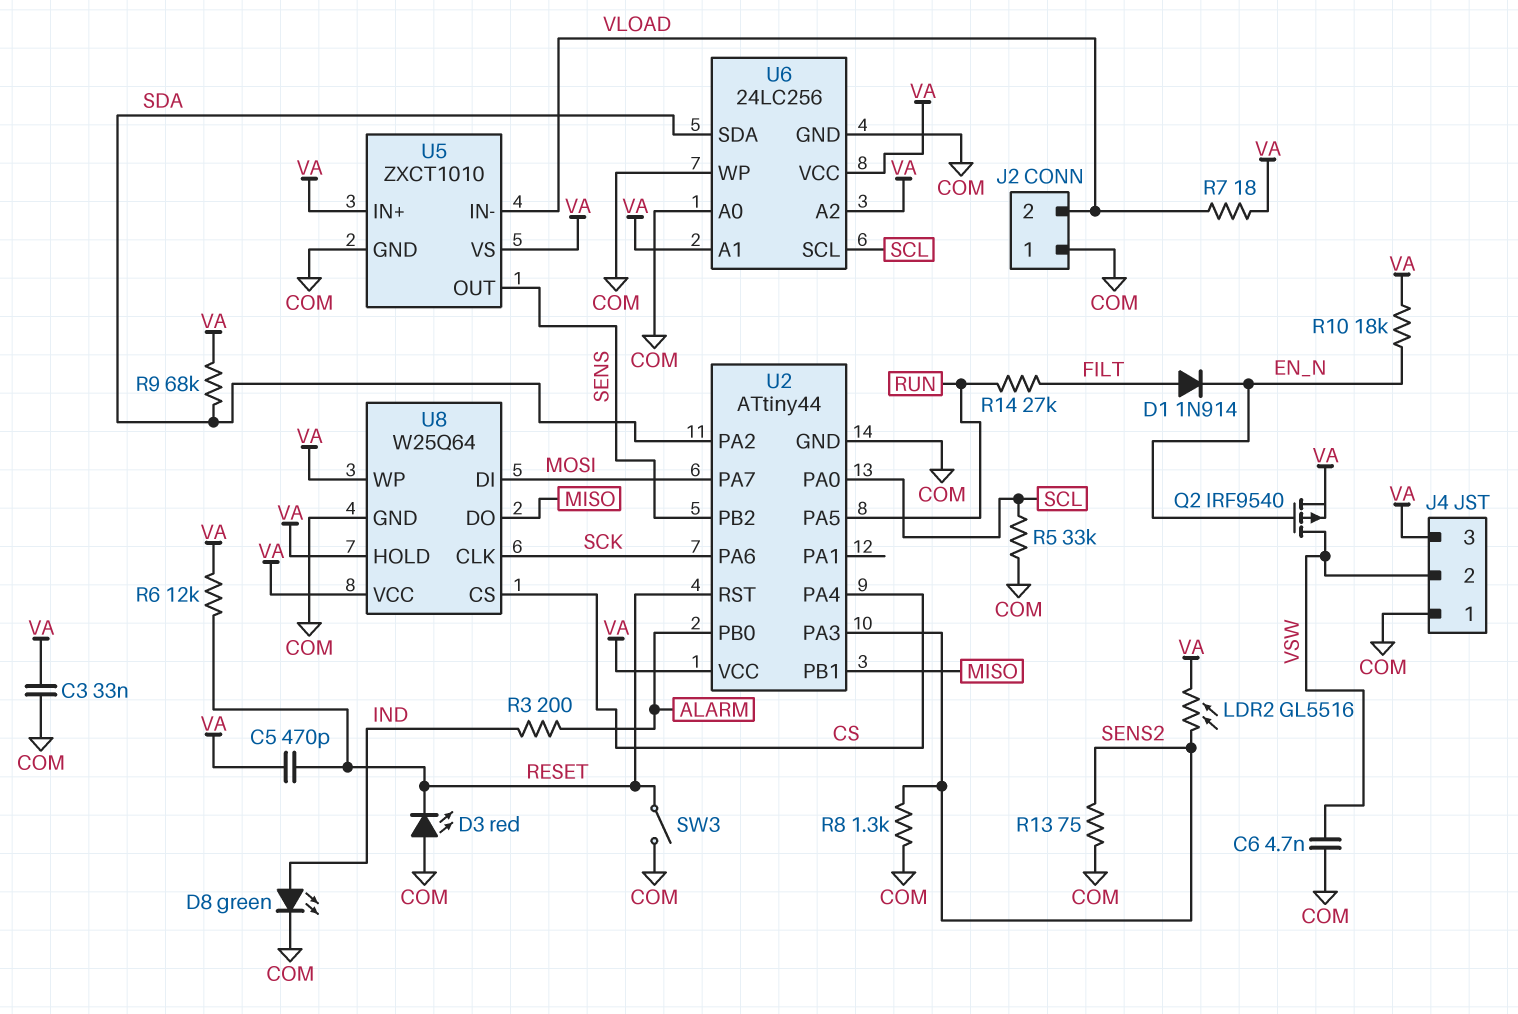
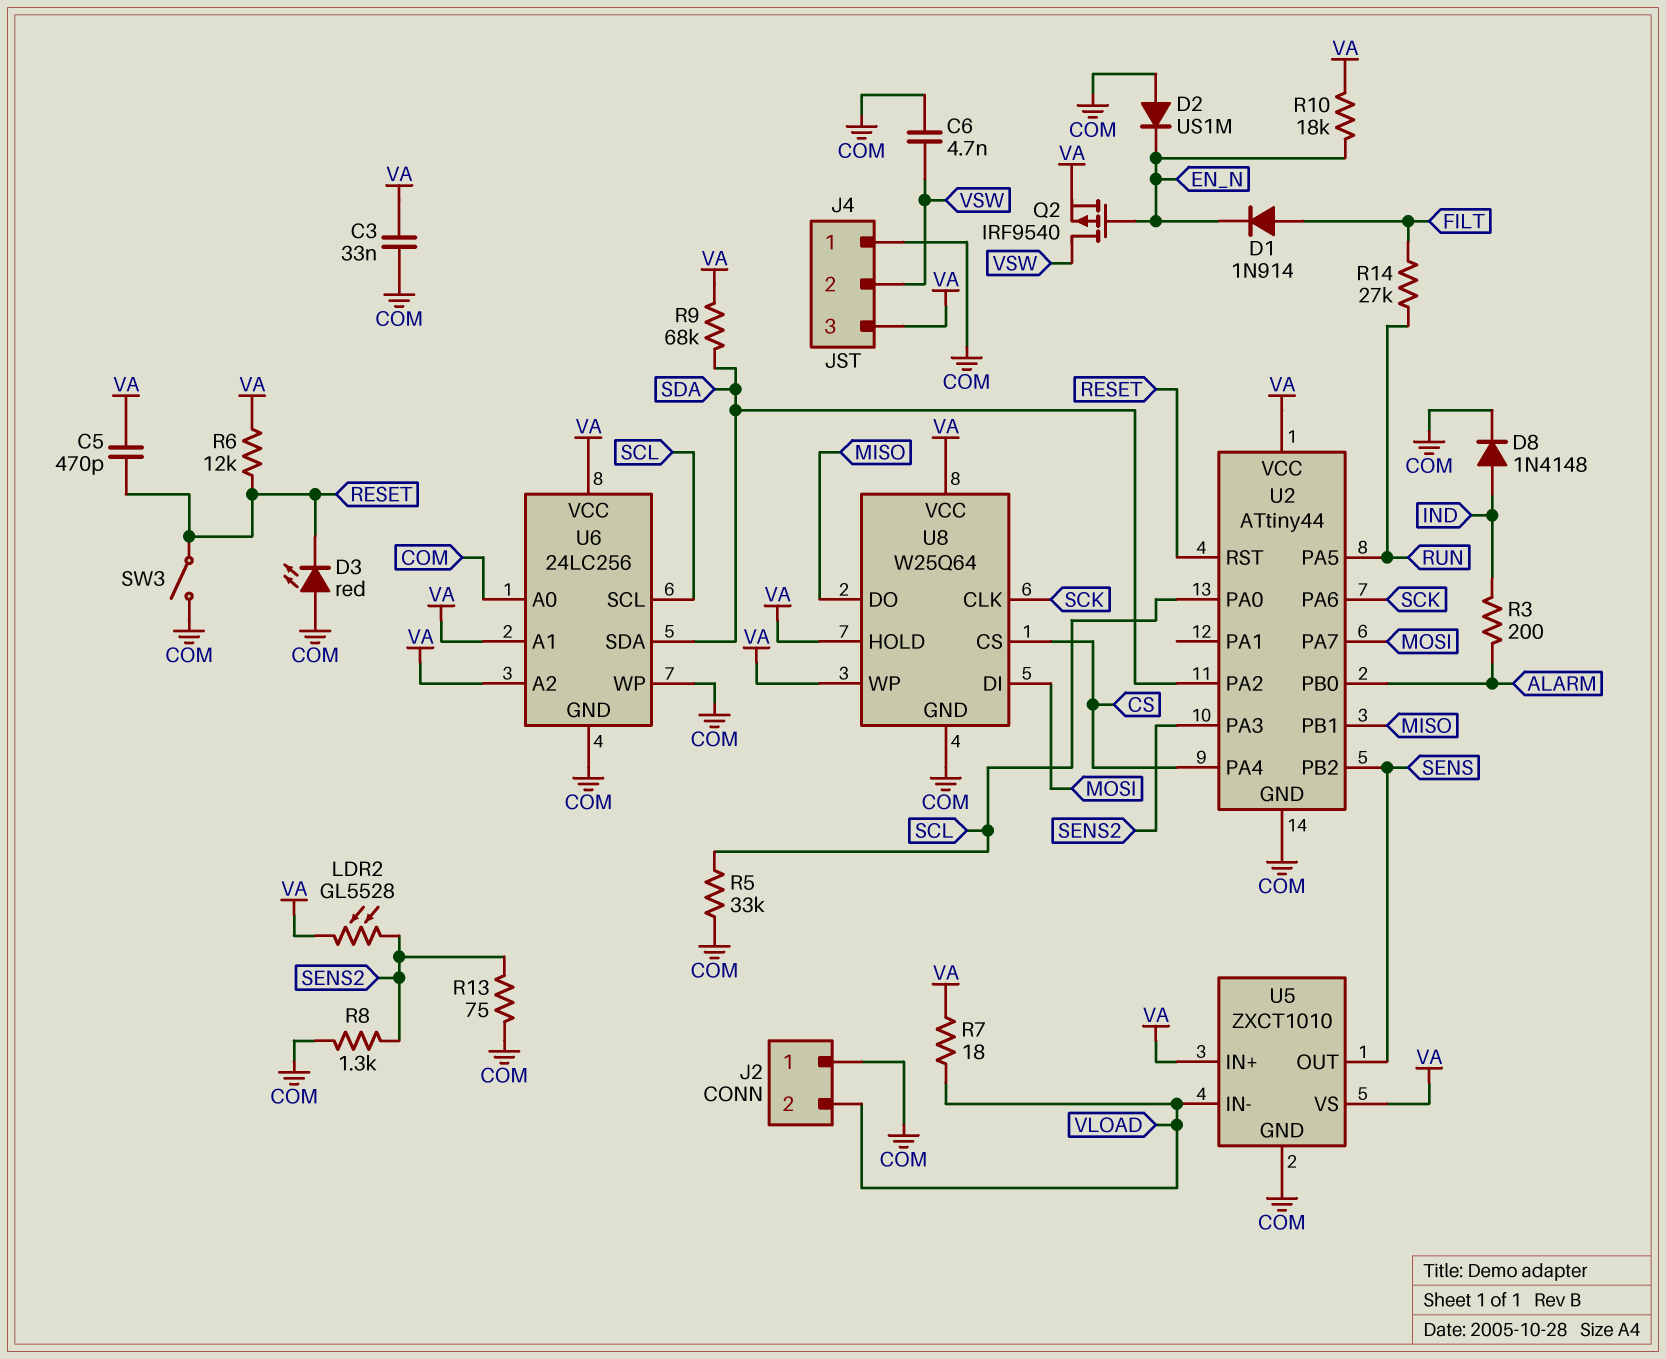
D2: none -> diode US1M (A COM, K EN_N)
D8: LED green (A IND, K COM) -> diode 1N4148 (A IND, K COM)
LDR2: GL5516 (SENS2, VA) -> GL5528 (SENS2, VA)

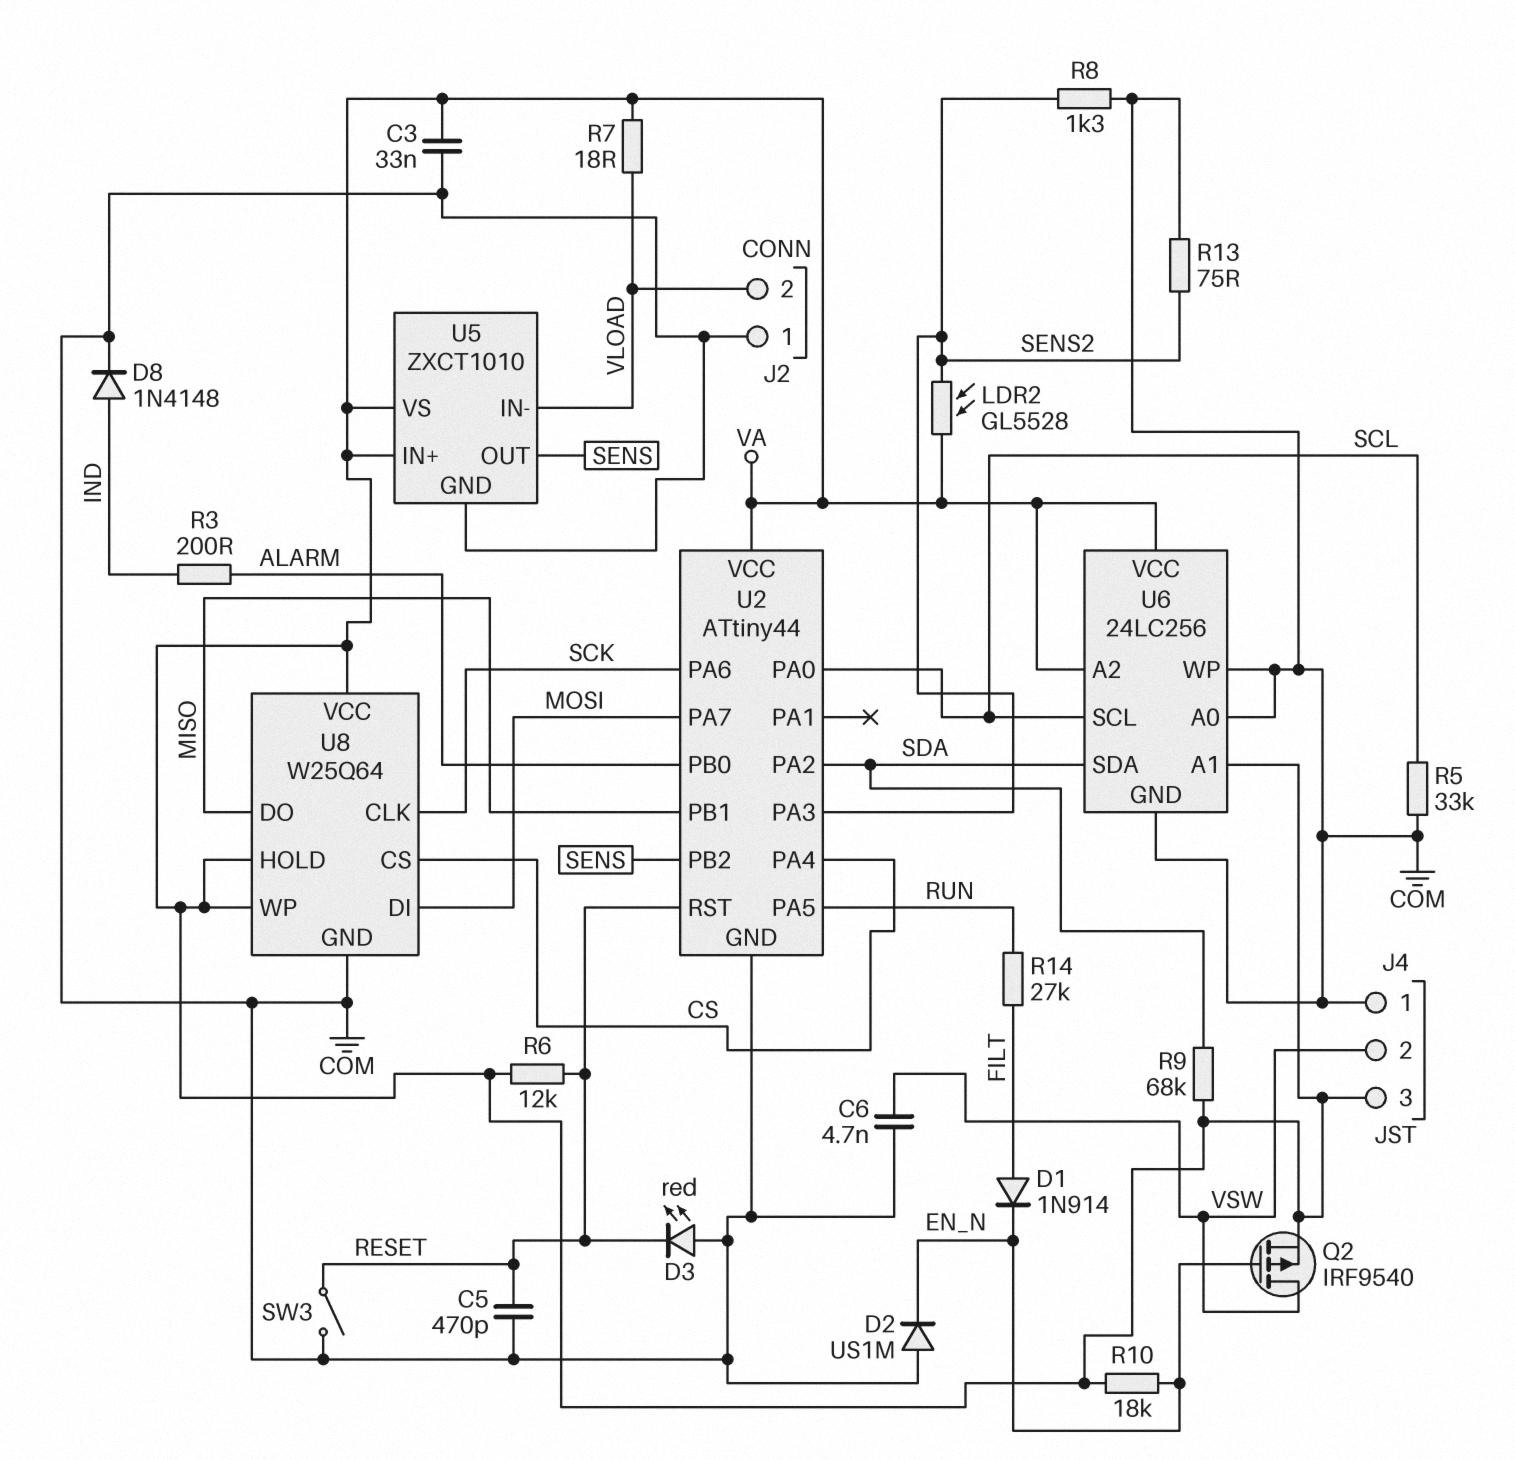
C5: 470pF (RESET, VA) -> 470pF (COM, RESET)

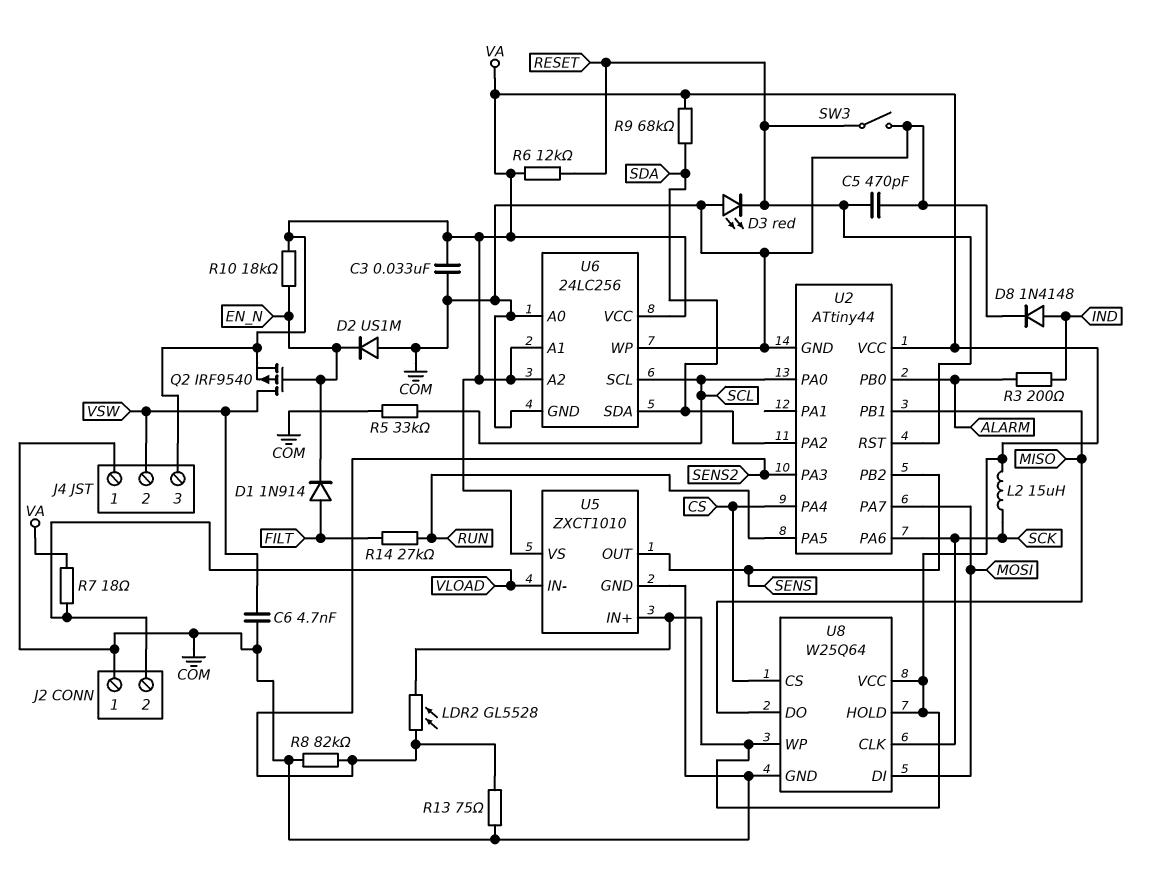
L2: none -> 15uH (SCK, VA)
R8: 1.3k (COM, SENS2) -> 82k (COM, SENS2)

